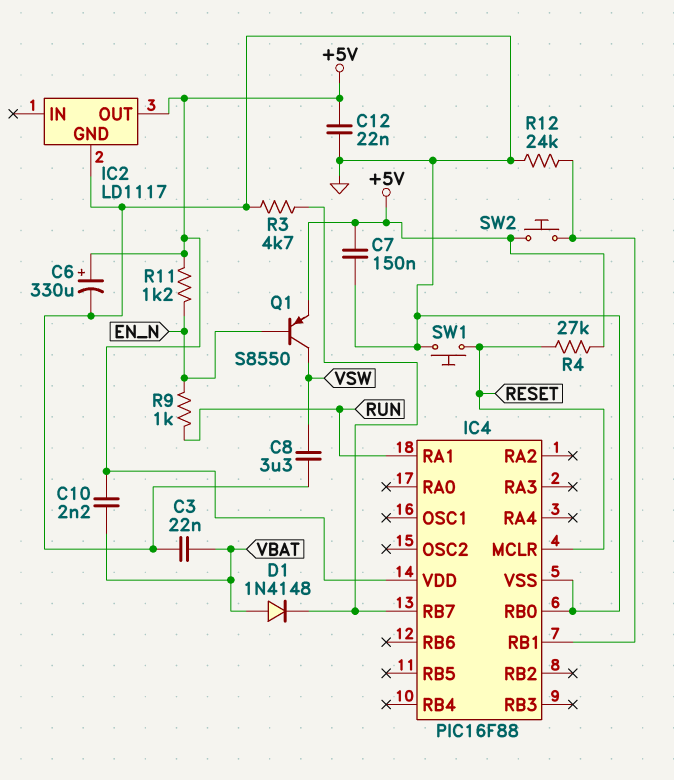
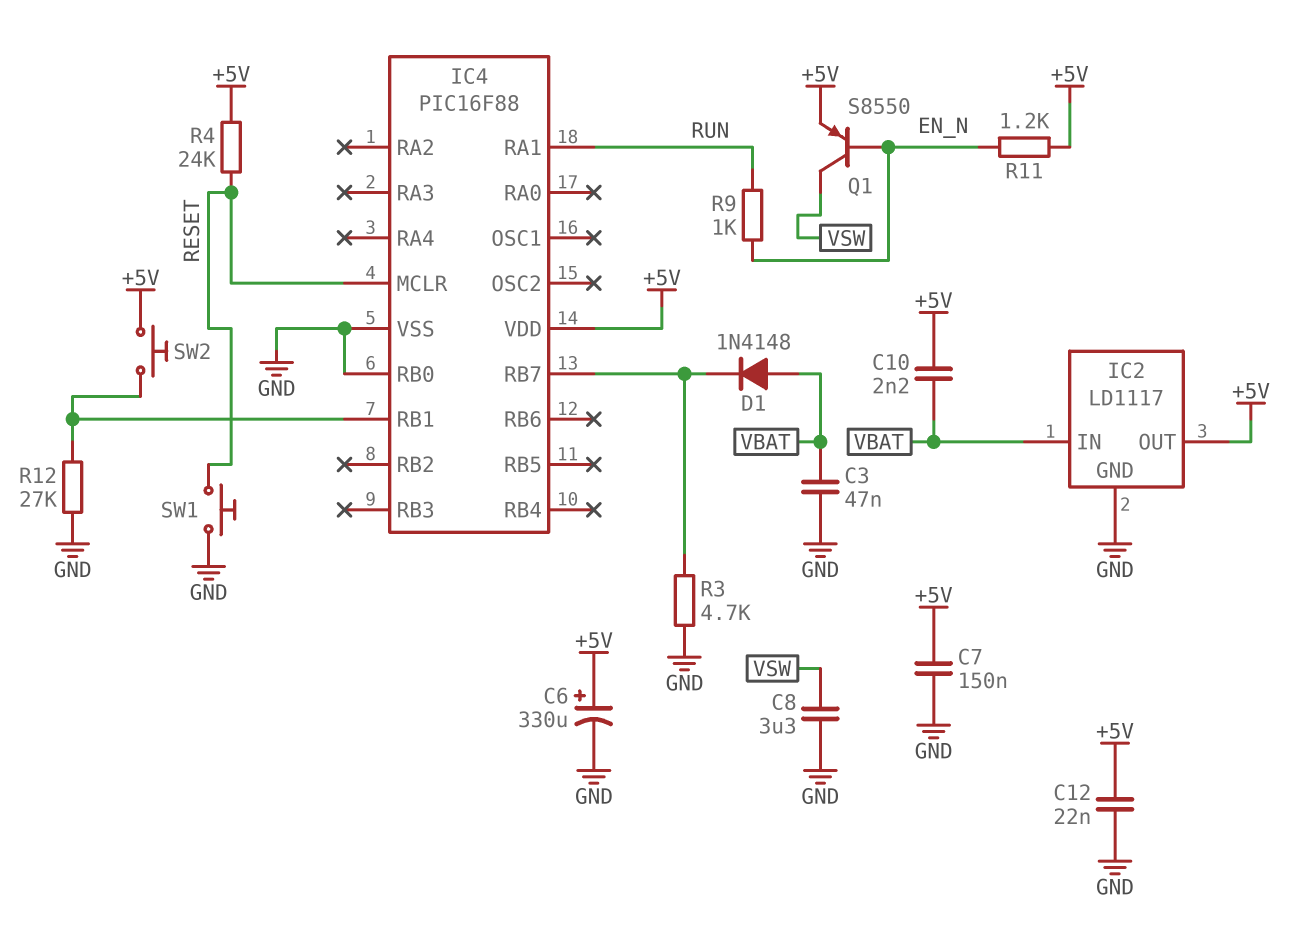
C3: 22nF (GND, VBAT) -> 47nF (GND, VBAT)
IC2 pin IN: none -> VBAT
R4: 27k (+5V, RESET) -> 24k (+5V, RESET)
R12: 24k (GND, IC4/RB1) -> 27k (GND, IC4/RB1)

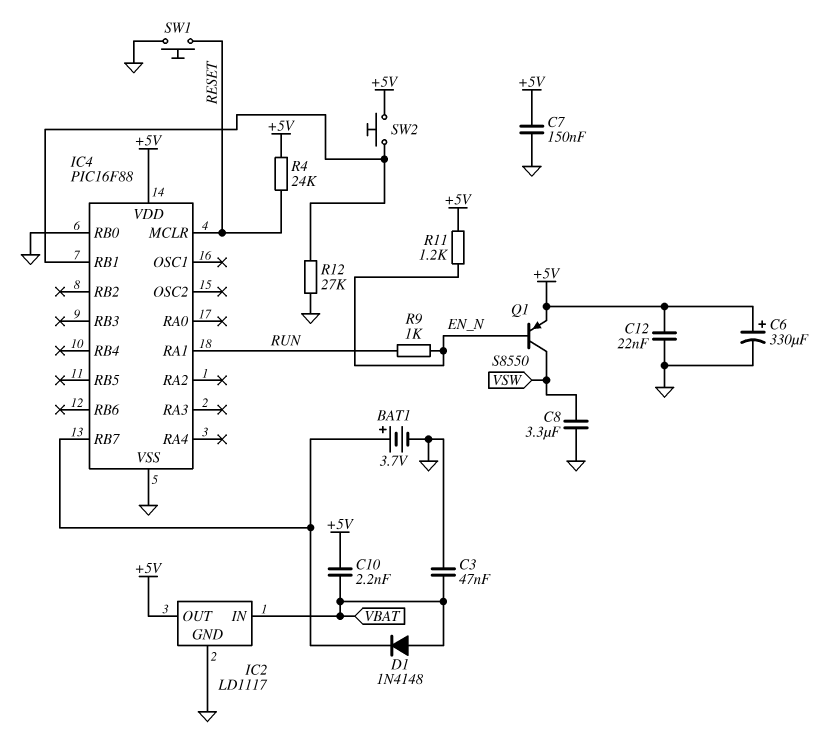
BAT1: none -> 3.7V (plus IC4/RB7, minus GND)
R3: 4.7k (GND, IC4/RB7) -> none

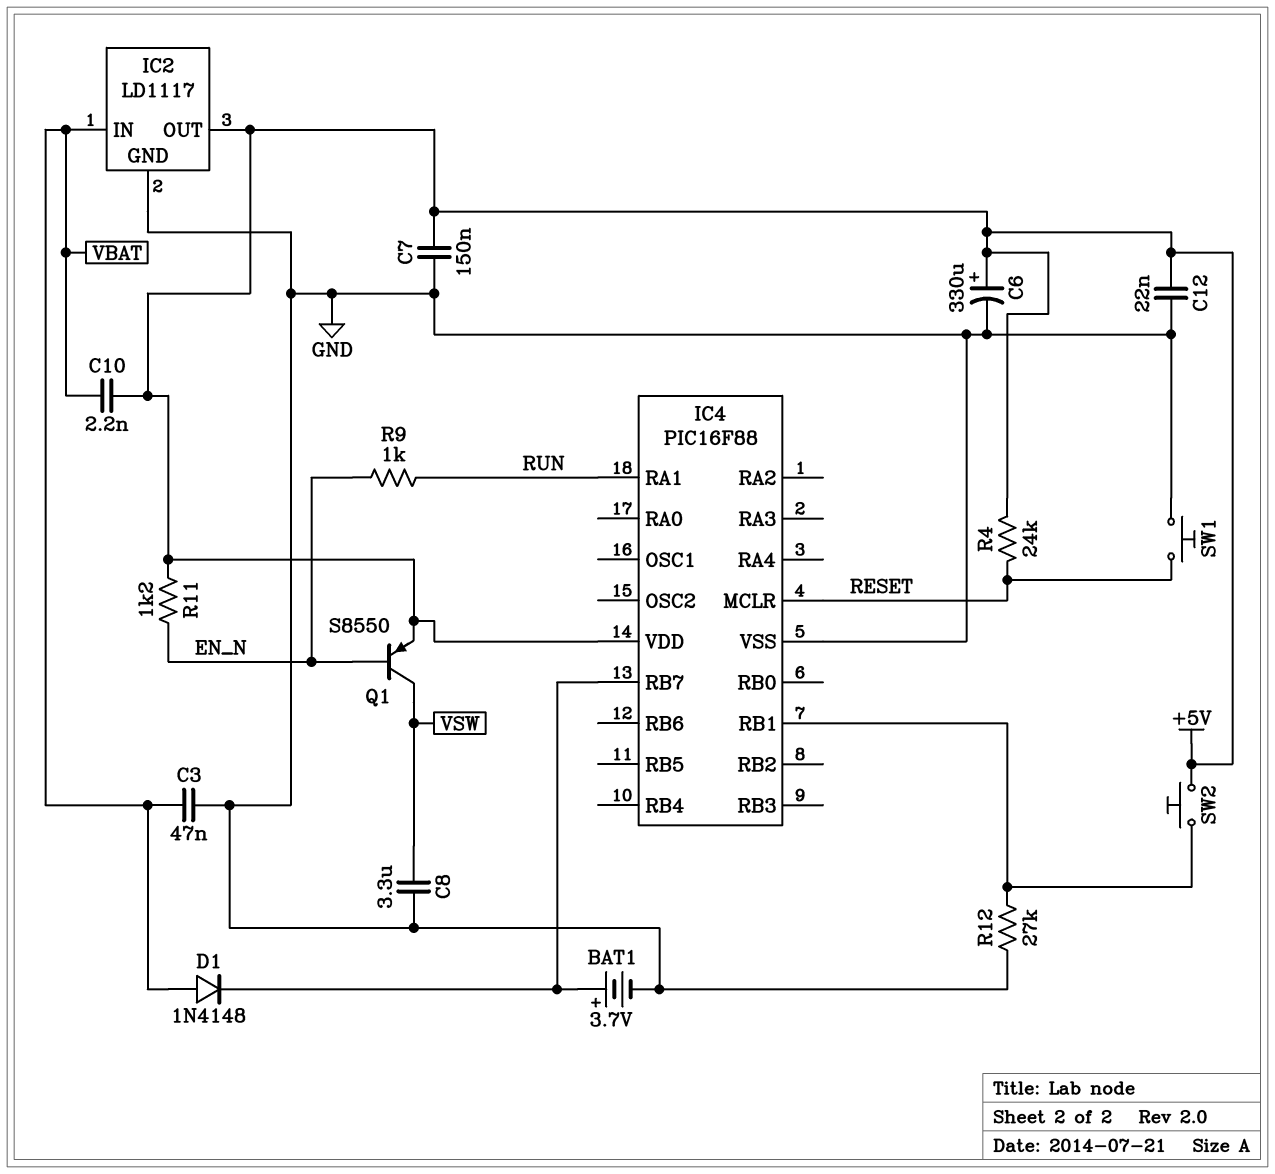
IC4 pin RB0: GND -> none

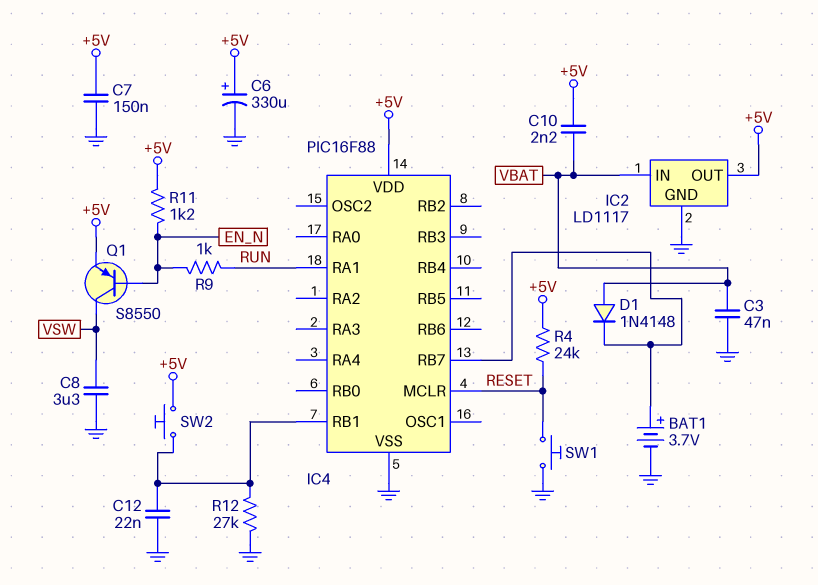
C12: 22nF (+5V, GND) -> 22nF (GND, IC4/RB1)

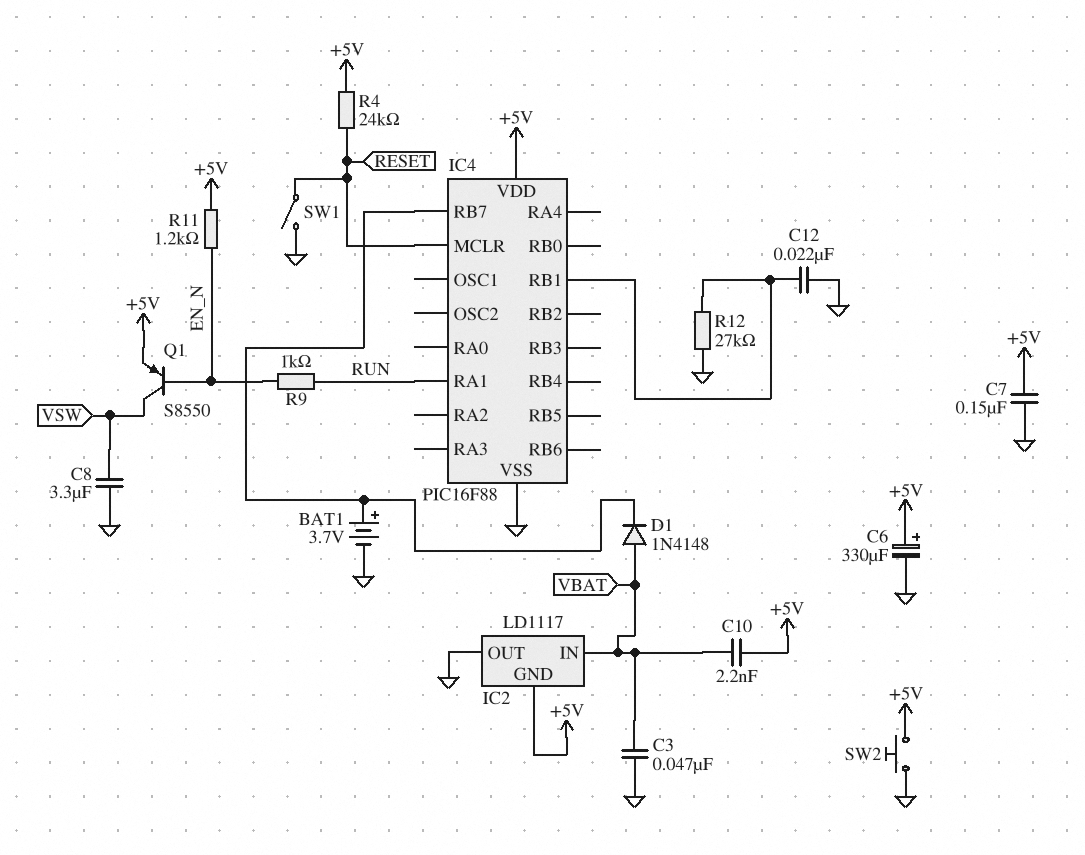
IC2 pin GND: GND -> +5V
IC2 pin OUT: +5V -> GND
SW1: button (GND, RESET) -> switch (GND, RESET)
SW2: button (+5V, IC4/RB1) -> button (+5V, GND)

